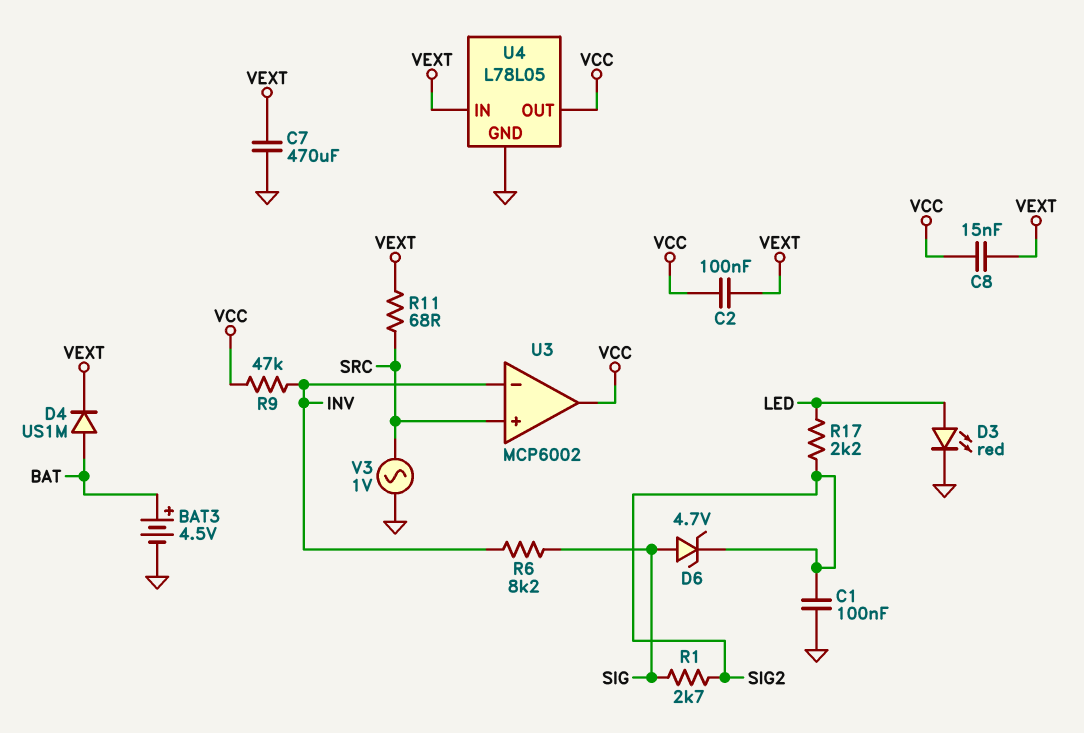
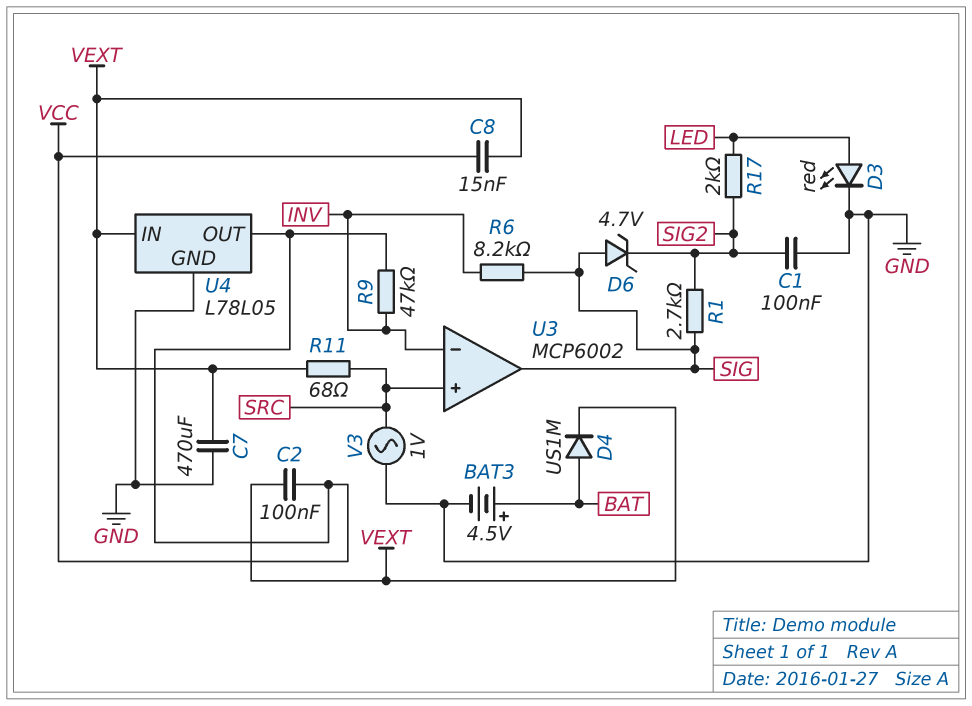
R17: 2.2k (LED, SIG2) -> 2k (LED, SIG2)
U3 pin out: VCC -> SIG

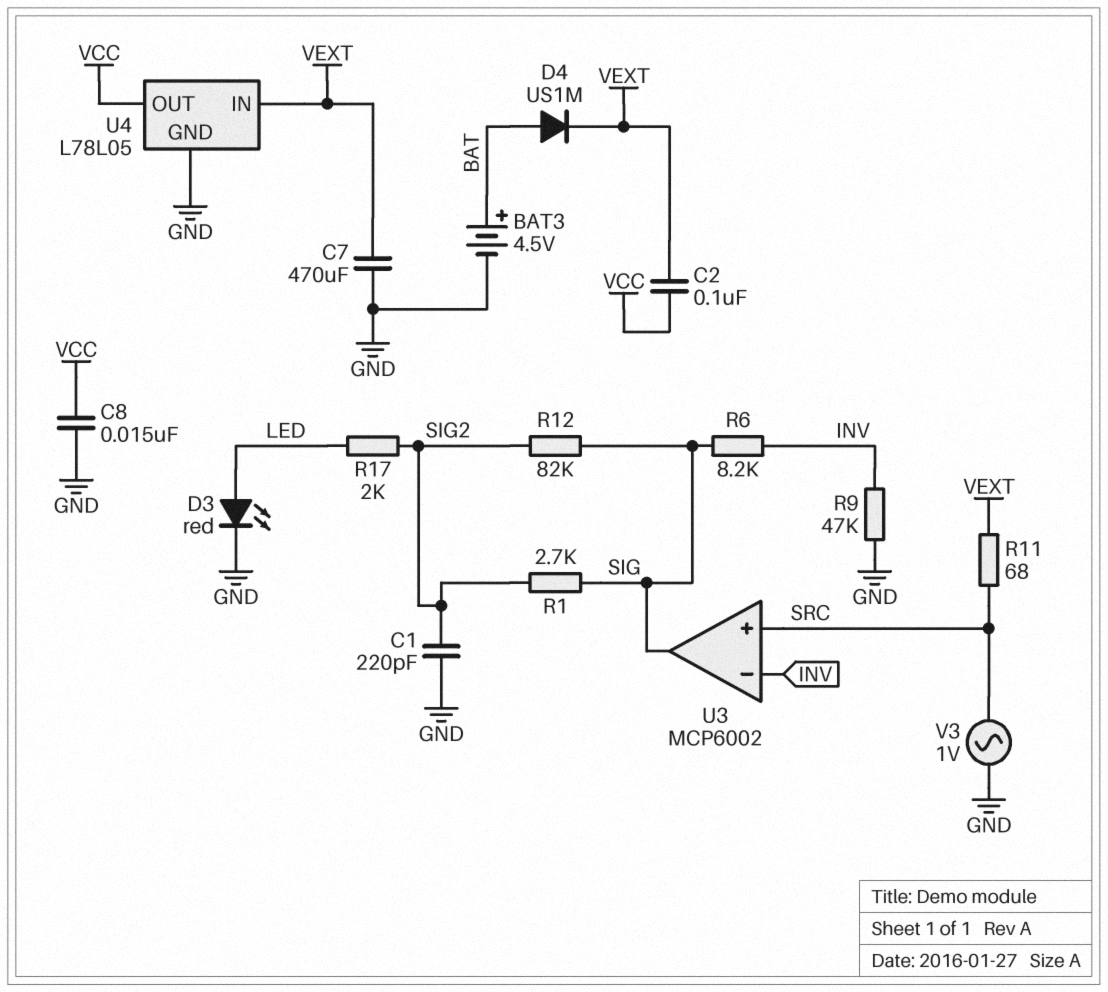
C1: 100nF (GND, SIG2) -> 220pF (GND, SIG2)
C8: 15nF (VCC, VEXT) -> 15nF (GND, VCC)
D6: zener 4.7V (A SIG, K SIG2) -> none
R9: 47k (INV, VCC) -> 47k (GND, INV)
R12: none -> 82k (SIG, SIG2)

